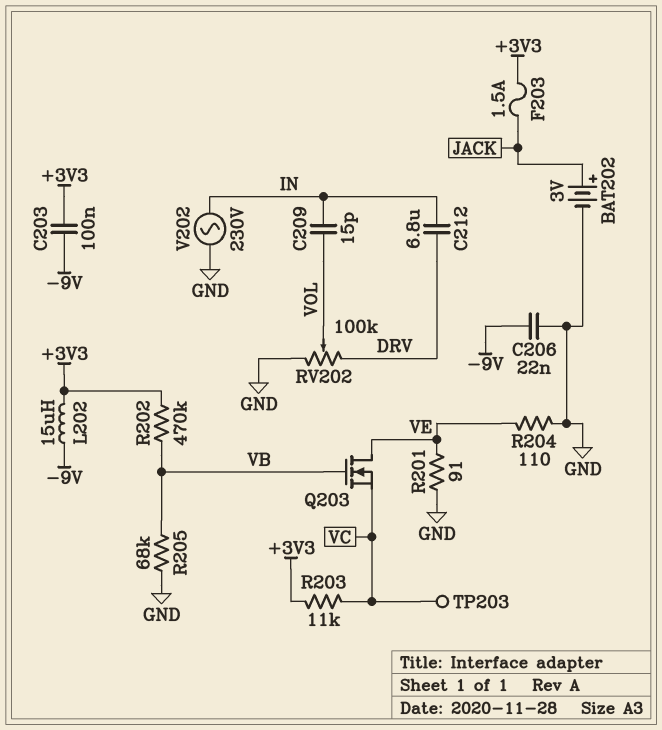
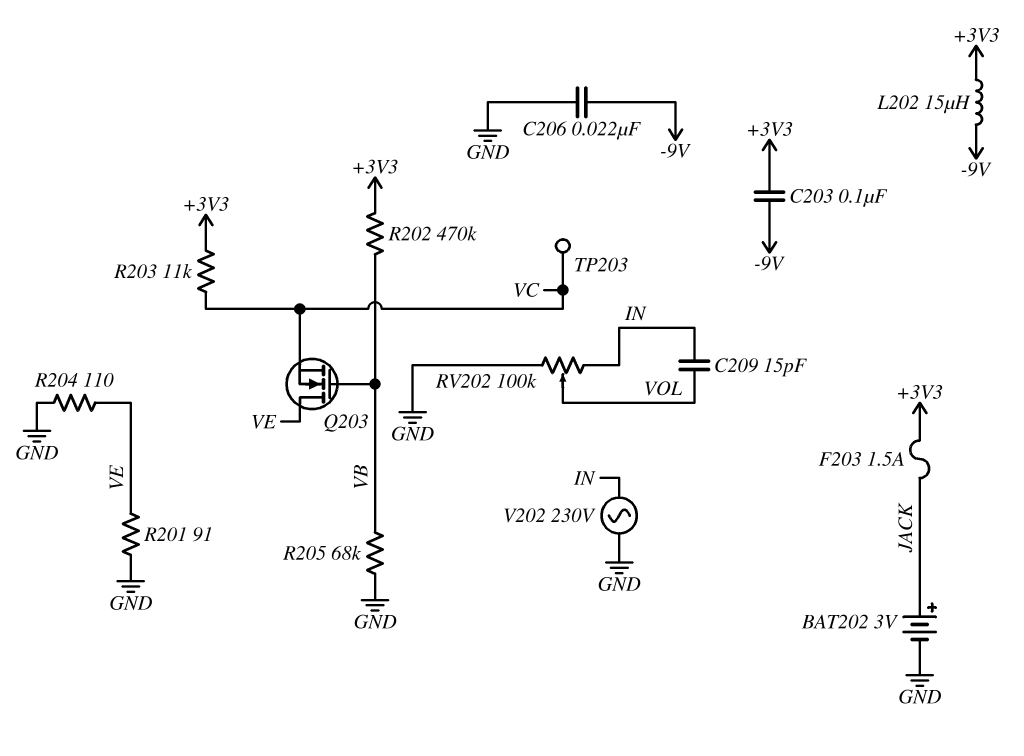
C212: 6.8uF (DRV, IN) -> none
RV202: 100k (DRV, GND, wiper VOL) -> 100k (GND, IN, wiper VOL)

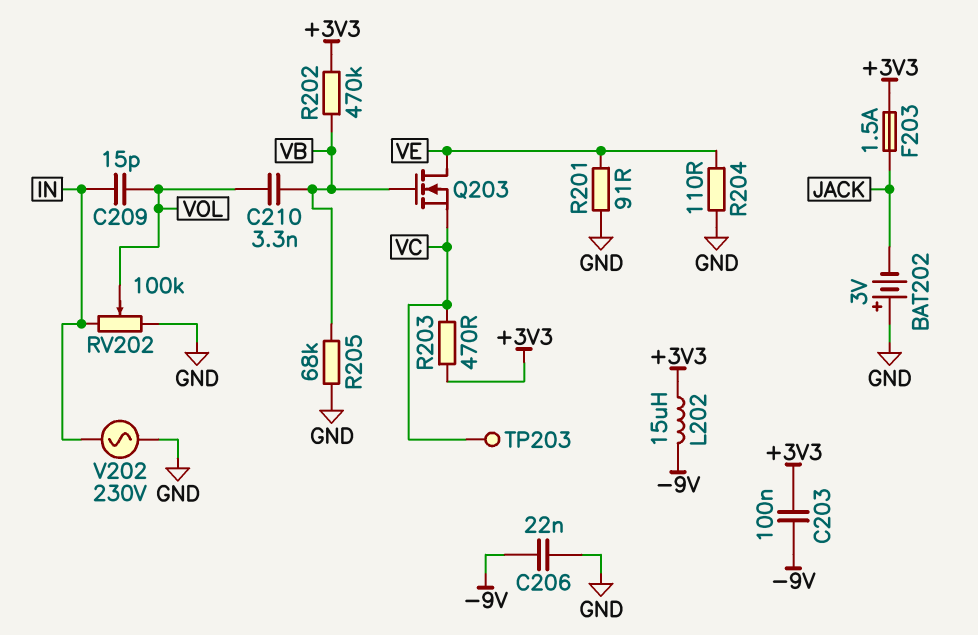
BAT202: 3V (plus JACK, minus GND) -> 3V (plus GND, minus JACK)
C210: none -> 3.3nF (VB, VOL)
R203: 11k (+3V3, VC) -> 470 (+3V3, VC)

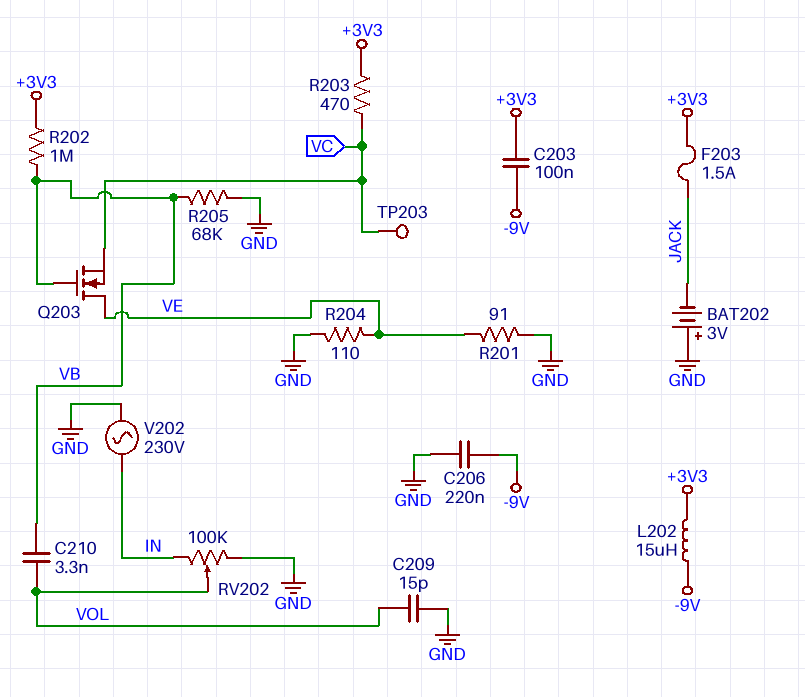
C206: 22nF (-9V, GND) -> 220nF (-9V, GND)
C209: 15pF (IN, VOL) -> 15pF (GND, VOL)
R202: 470k (+3V3, VB) -> 1M (+3V3, VB)

